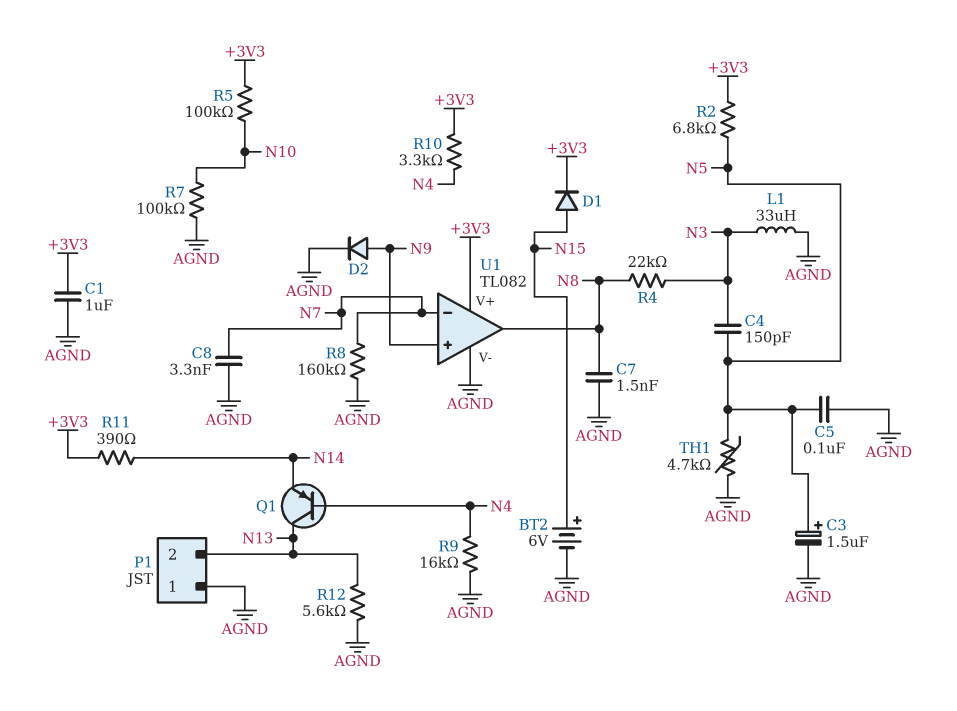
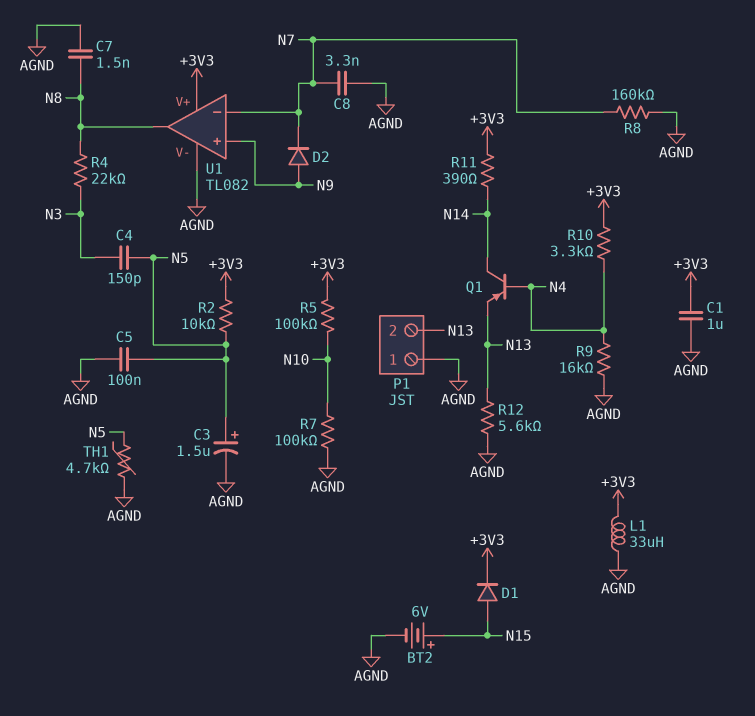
D2: diode (A N9, K AGND) -> diode (A N9, K N7)
L1: 33uH (AGND, N3) -> 33uH (+3V3, AGND)
Q1: PNP (B N4, C N13, E N14) -> PNP (B N4, C N14, E N13)
R2: 6.8k (+3V3, N5) -> 10k (+3V3, N5)

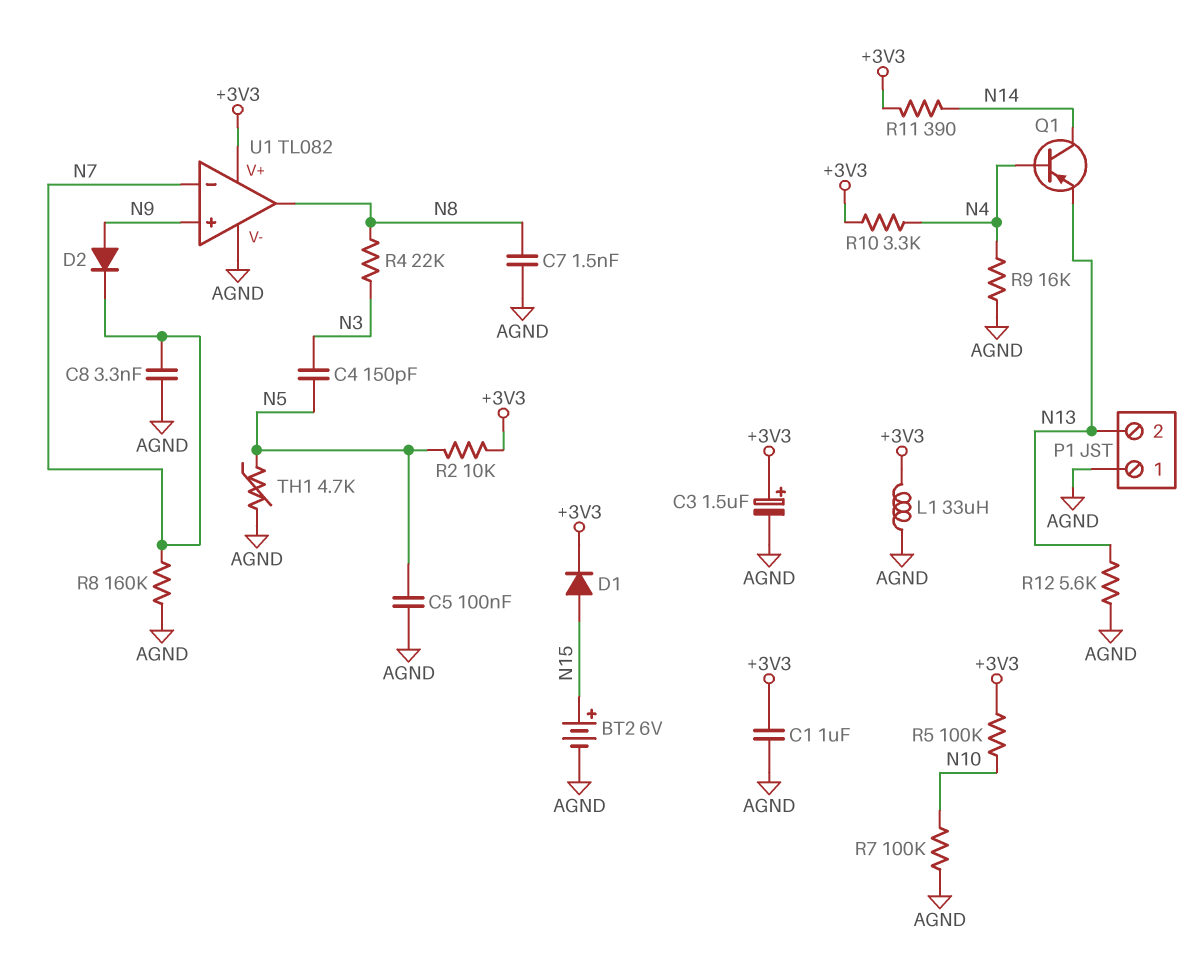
C3: 1.5uF (plus N5, minus AGND) -> 1.5uF (plus +3V3, minus AGND)

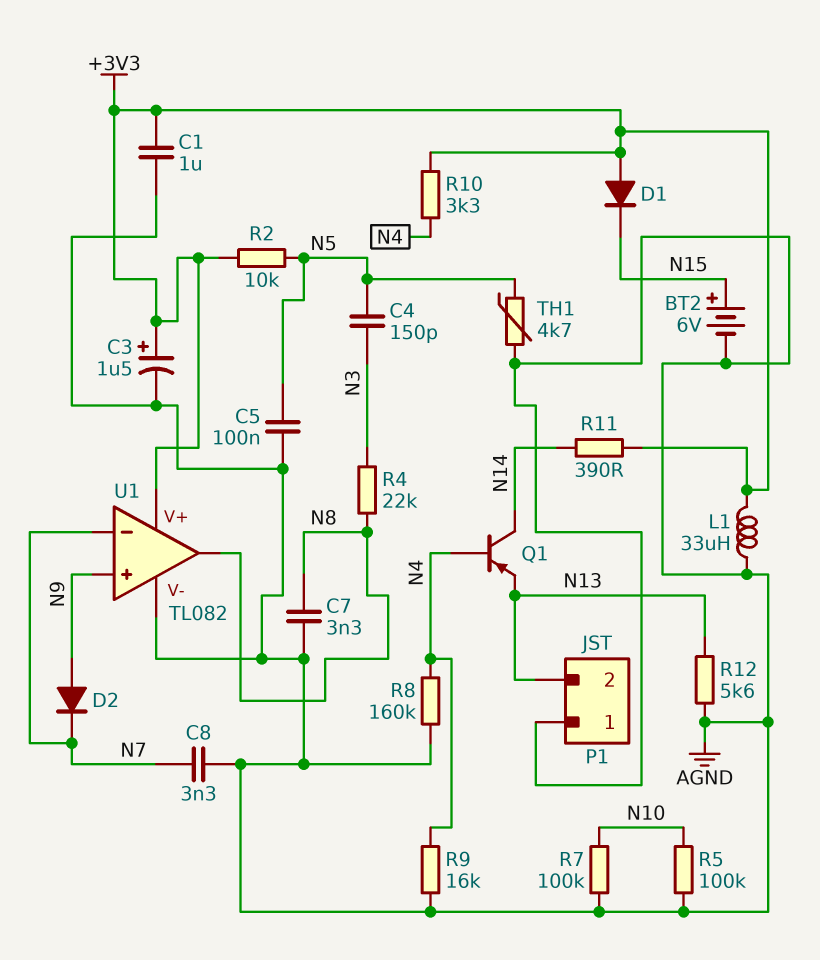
C7: 1.5nF (AGND, N8) -> 3.3nF (AGND, N8)
D1: diode (A N15, K +3V3) -> diode (A +3V3, K N15)
R5: 100k (+3V3, N10) -> 100k (AGND, N10)
R8: 160k (AGND, N7) -> 160k (AGND, N4)

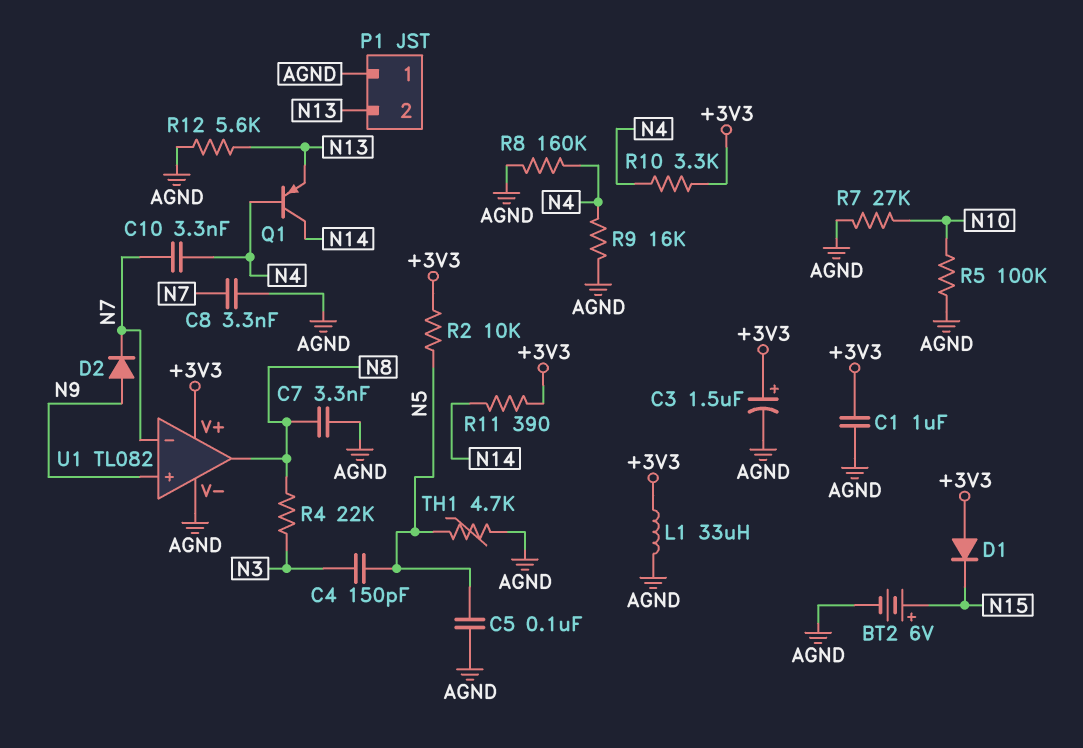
C10: none -> 3.3nF (N4, N7)
R7: 100k (AGND, N10) -> 27k (AGND, N10)

